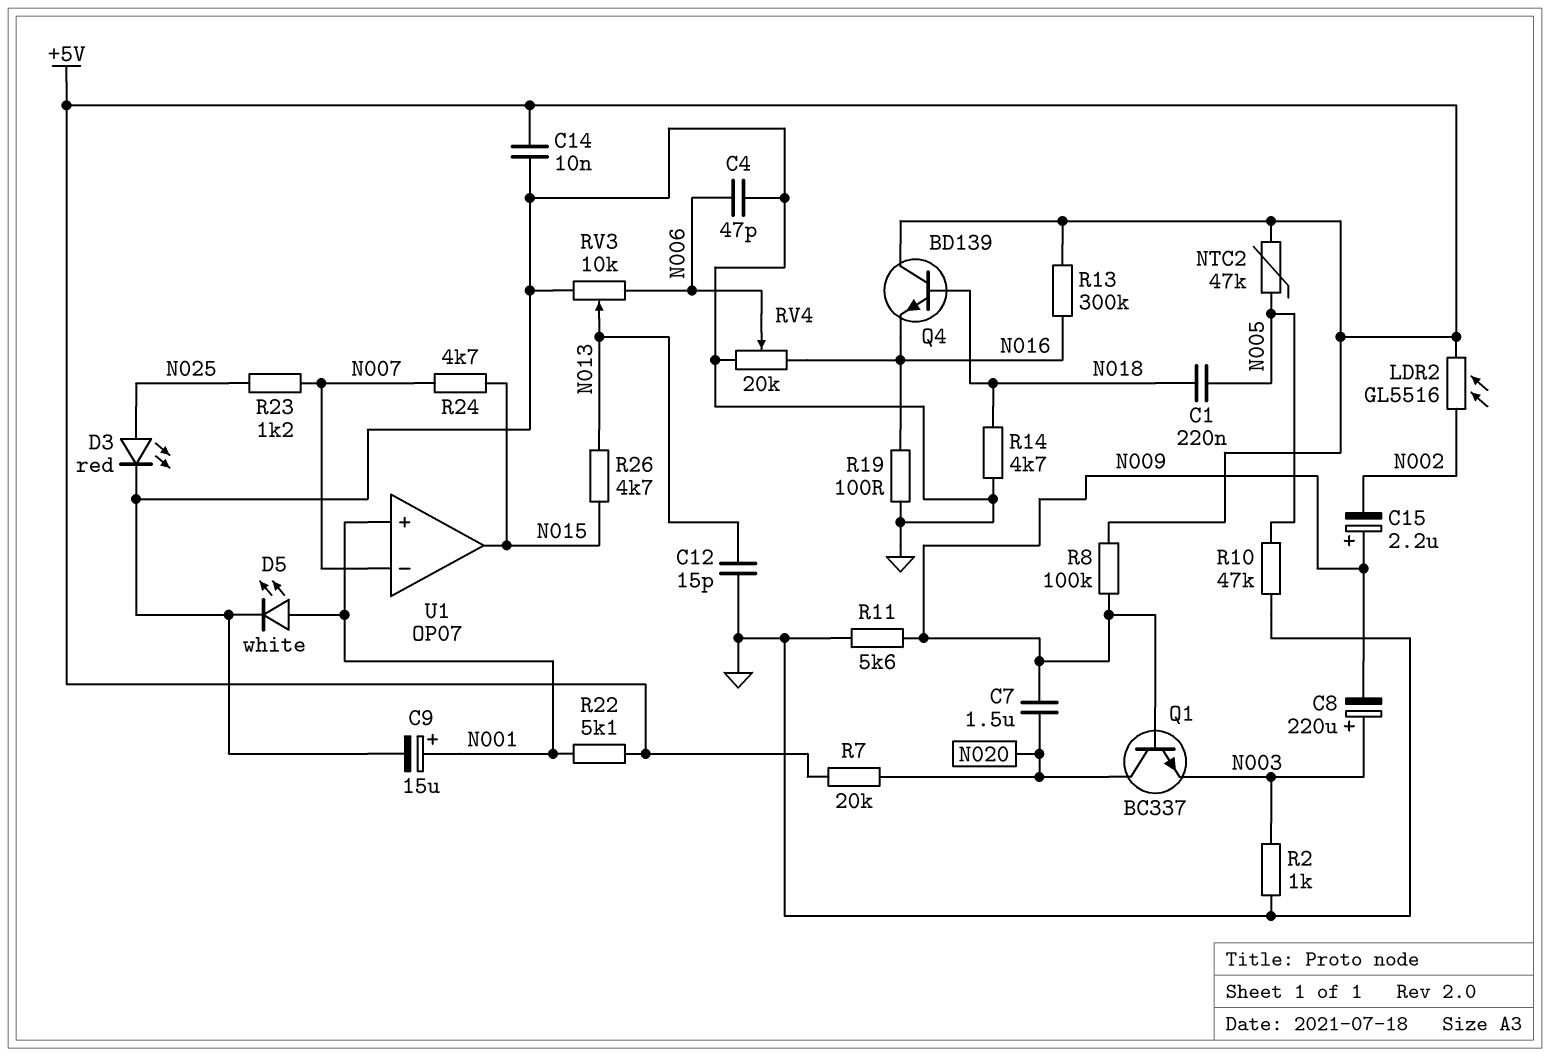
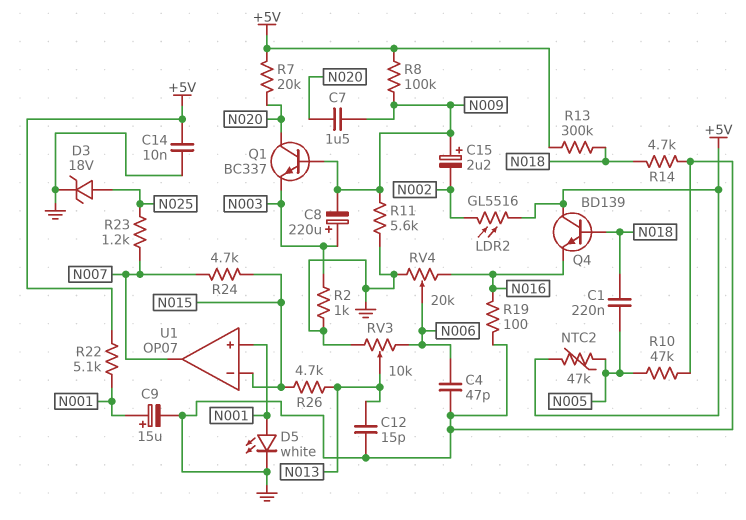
D3: LED red (A N025, K GND) -> zener 18V (A N025, K GND)
R13: 300k (+5V, N016) -> 300k (+5V, N018)
U1 pin in-: N007 -> N015
U1 pin out: N015 -> N007

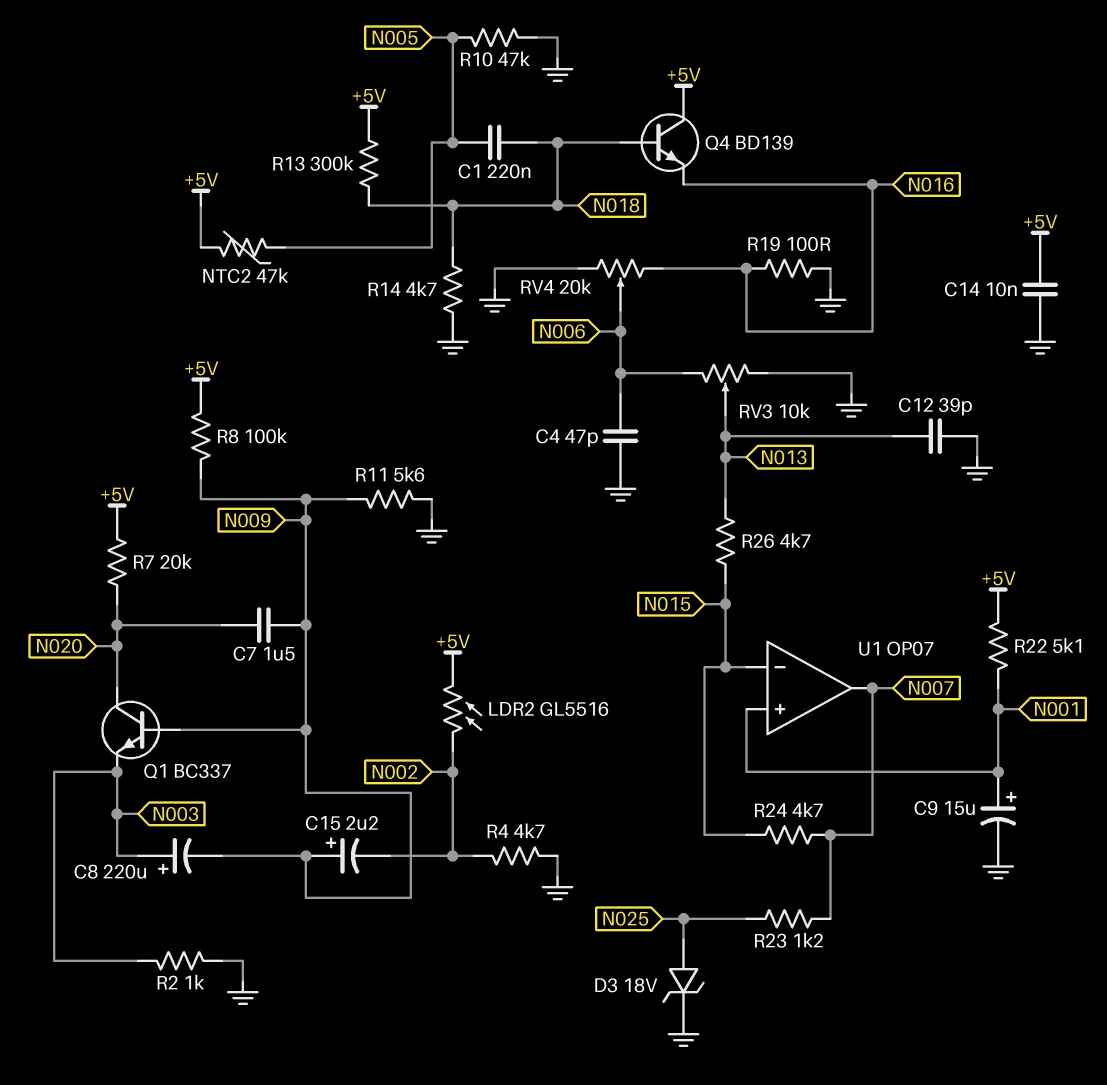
C12: 15pF (GND, N013) -> 39pF (GND, N013)
D5: LED white (A N001, K GND) -> none
R4: none -> 4.7k (GND, N002)

